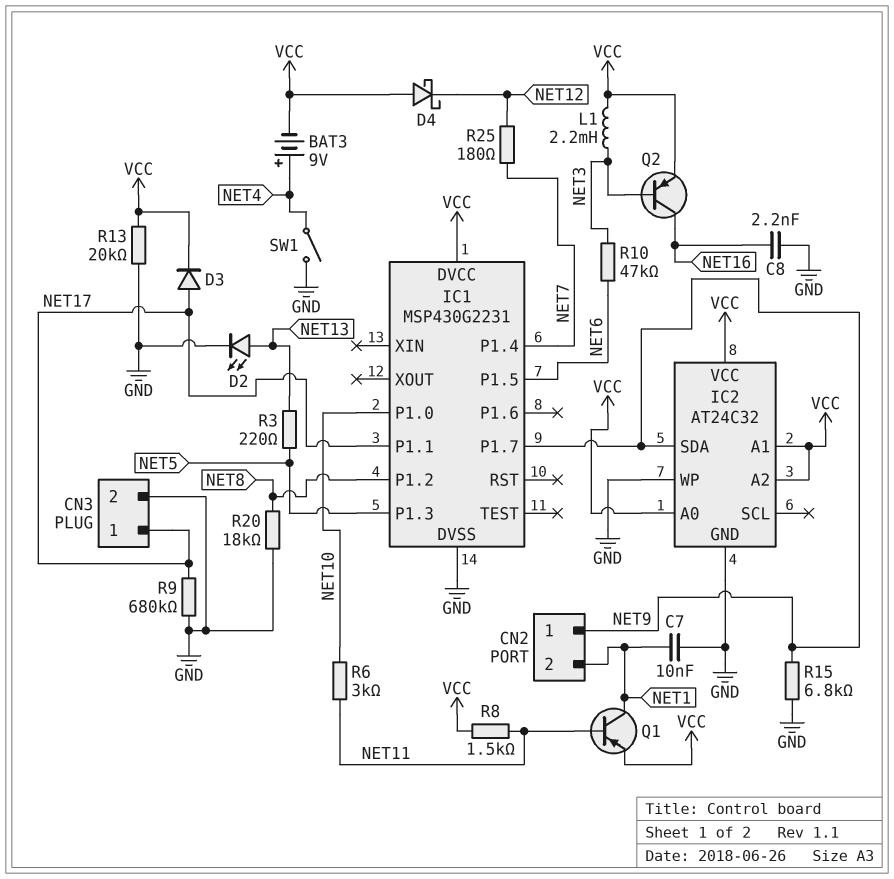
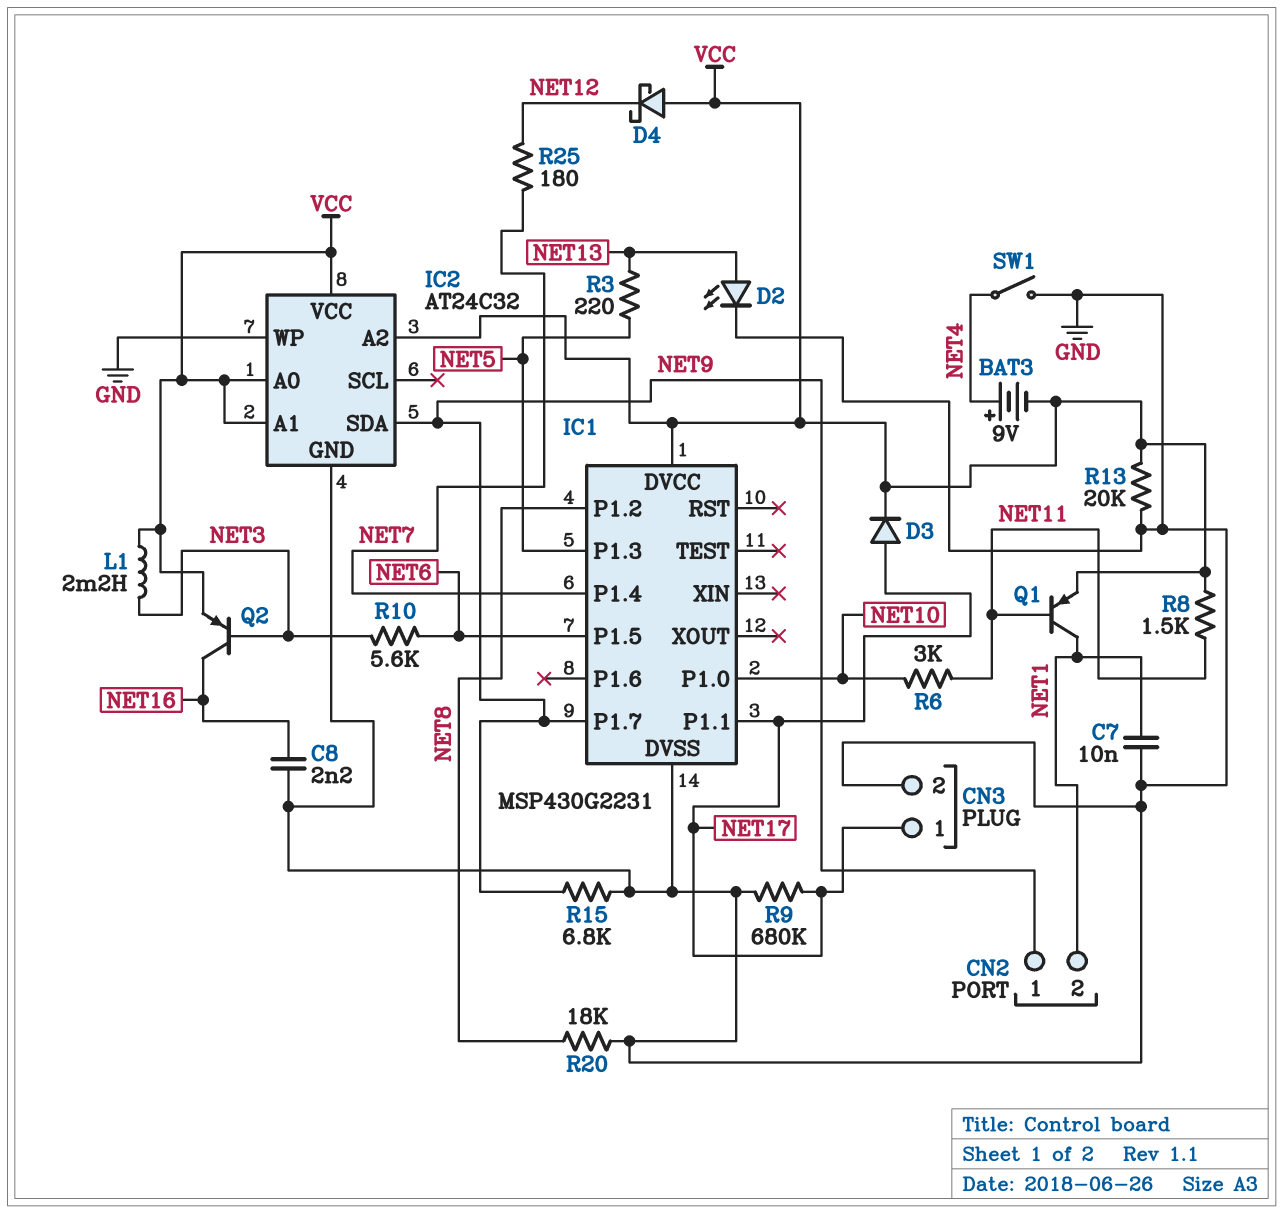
R10: 47k (NET3, NET6) -> 5.6k (NET3, NET6)

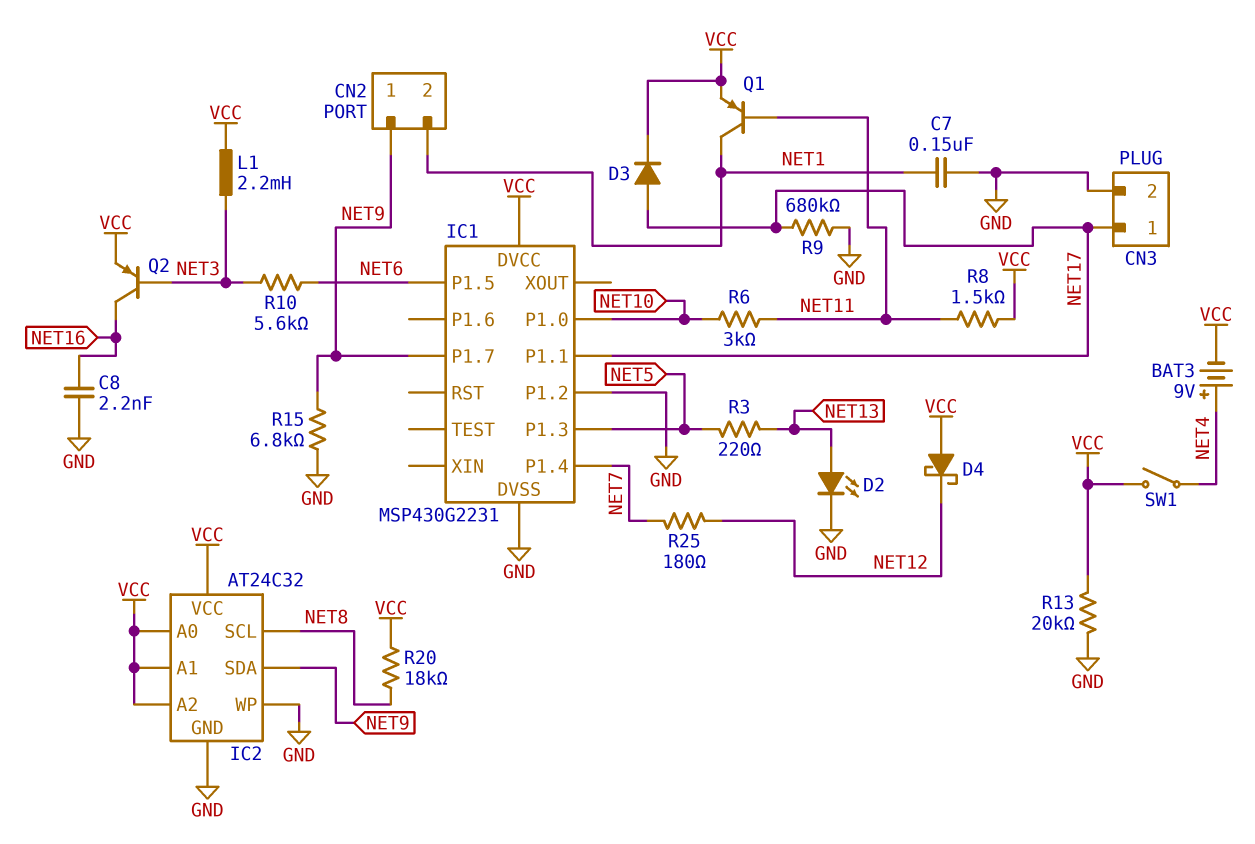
C7: 10nF (GND, NET1) -> 150nF (GND, NET1)
IC1 pin P1.2: NET8 -> GND
IC2 pin SCL: none -> NET8
R20: 18k (GND, NET8) -> 18k (NET8, VCC)
SW1: switch (GND, NET4) -> switch (NET4, VCC)

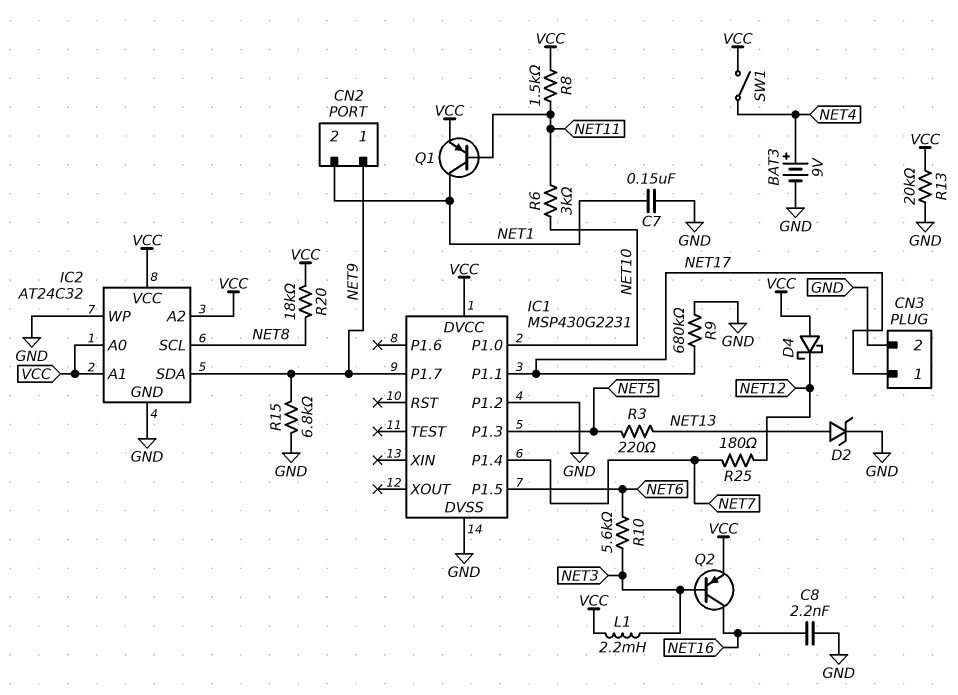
BAT3: 9V (plus NET4, minus VCC) -> 9V (plus NET4, minus GND)
D2: LED (A NET13, K GND) -> zener (A NET13, K GND)
D3: diode (A NET17, K VCC) -> none

